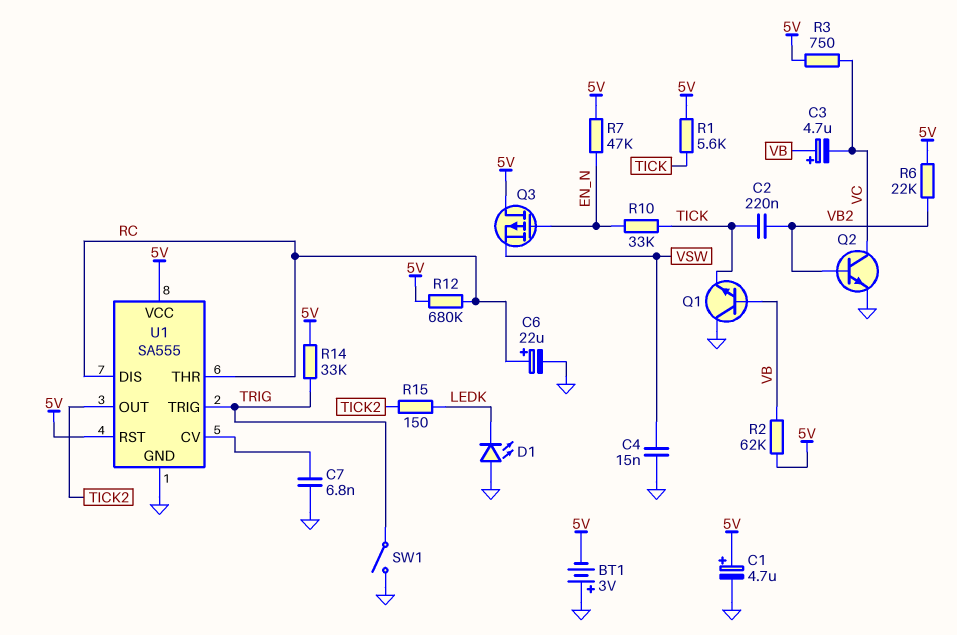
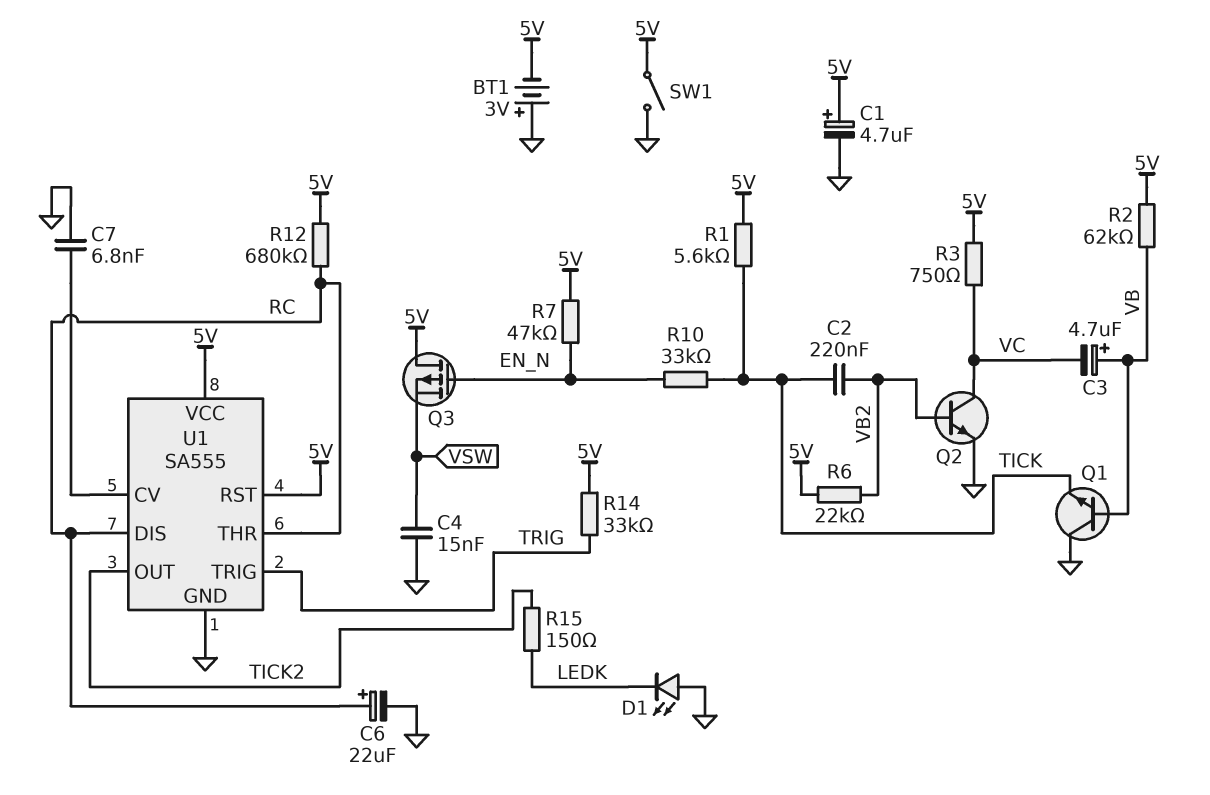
SW1: switch (GND, TRIG) -> switch (5V, GND)

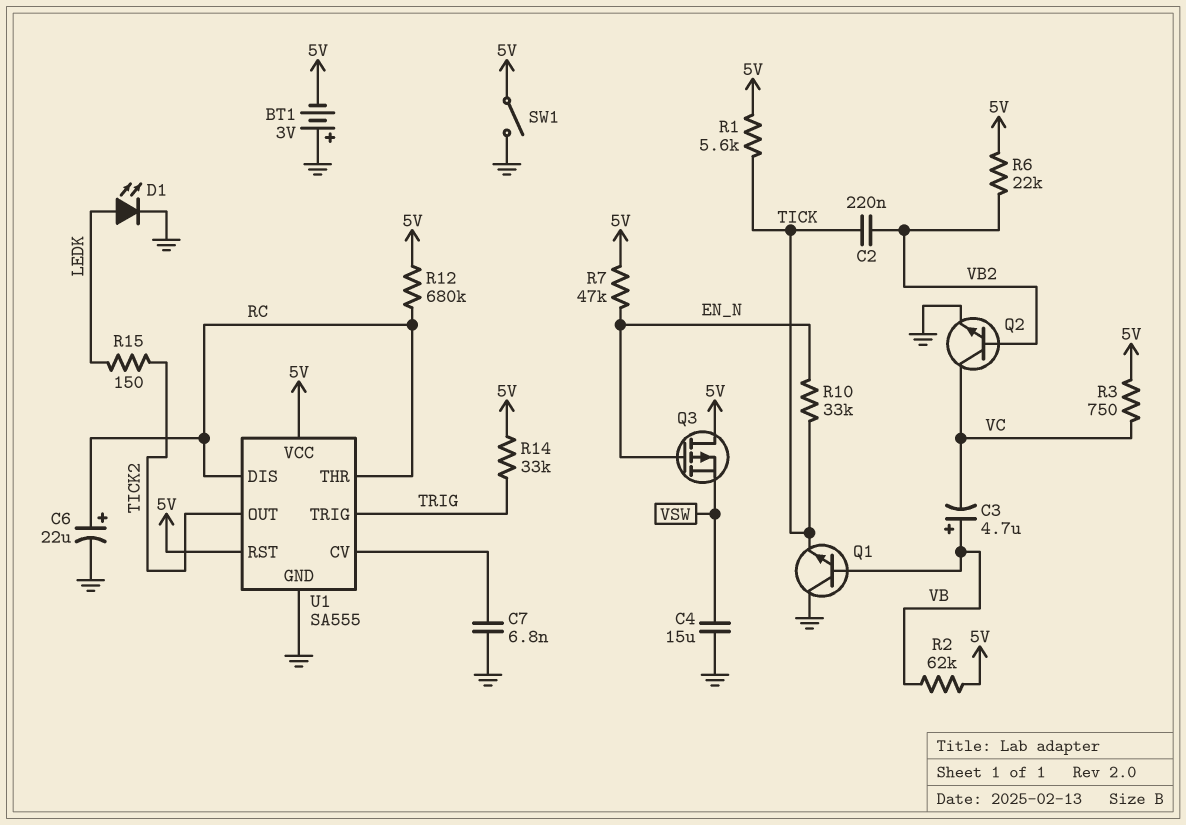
C1: 4.7uF (plus 5V, minus GND) -> none
C4: 15nF (GND, VSW) -> 15uF (GND, VSW)
D1: LED (A GND, K LEDK) -> LED (A LEDK, K GND)

